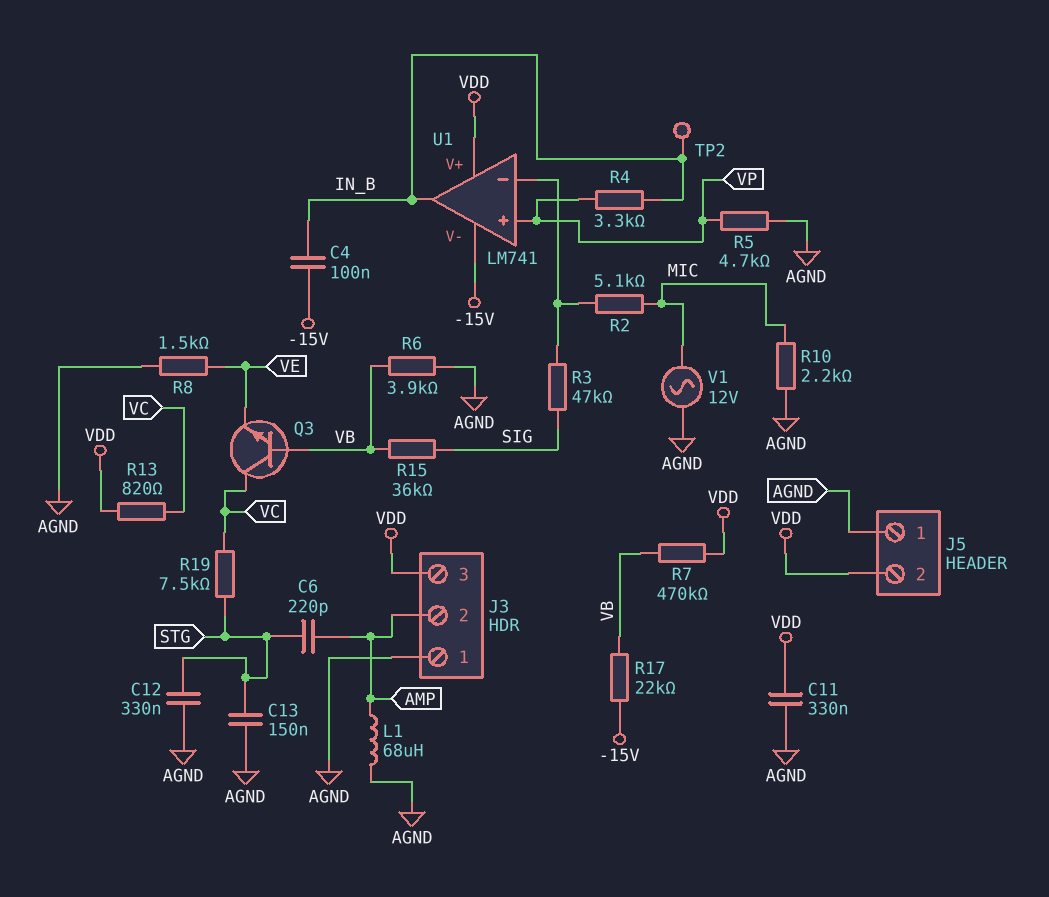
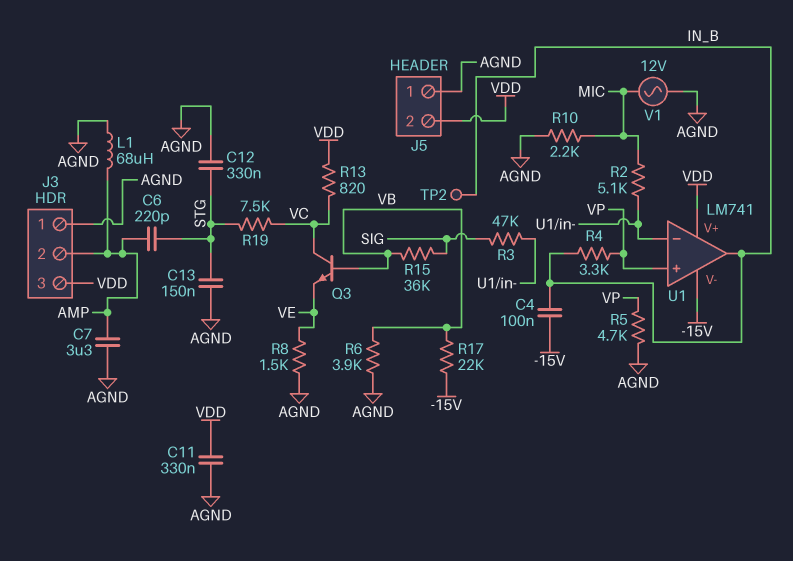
C7: none -> 3.3uF (AGND, AMP)
R7: 470k (VB, VDD) -> none

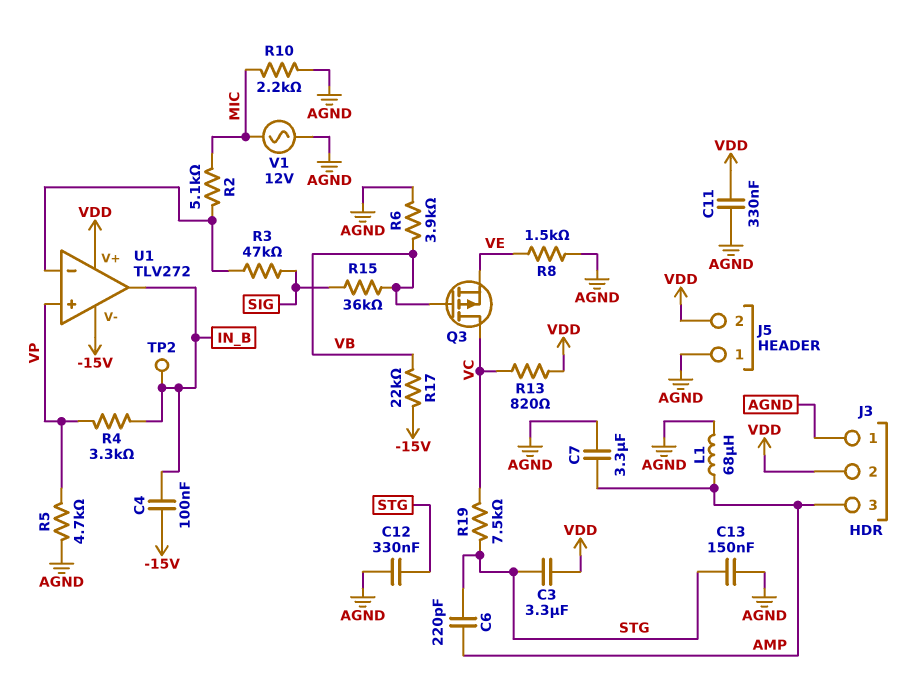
C3: none -> 3.3uF (STG, VDD)
J3 pin 2: AMP -> VDD
J3 pin 3: VDD -> AMP
Q3: NPN (B VB, C VC, E VE) -> PMOS (G VB, D VC, S VE)
U1: LM741 -> TLV272

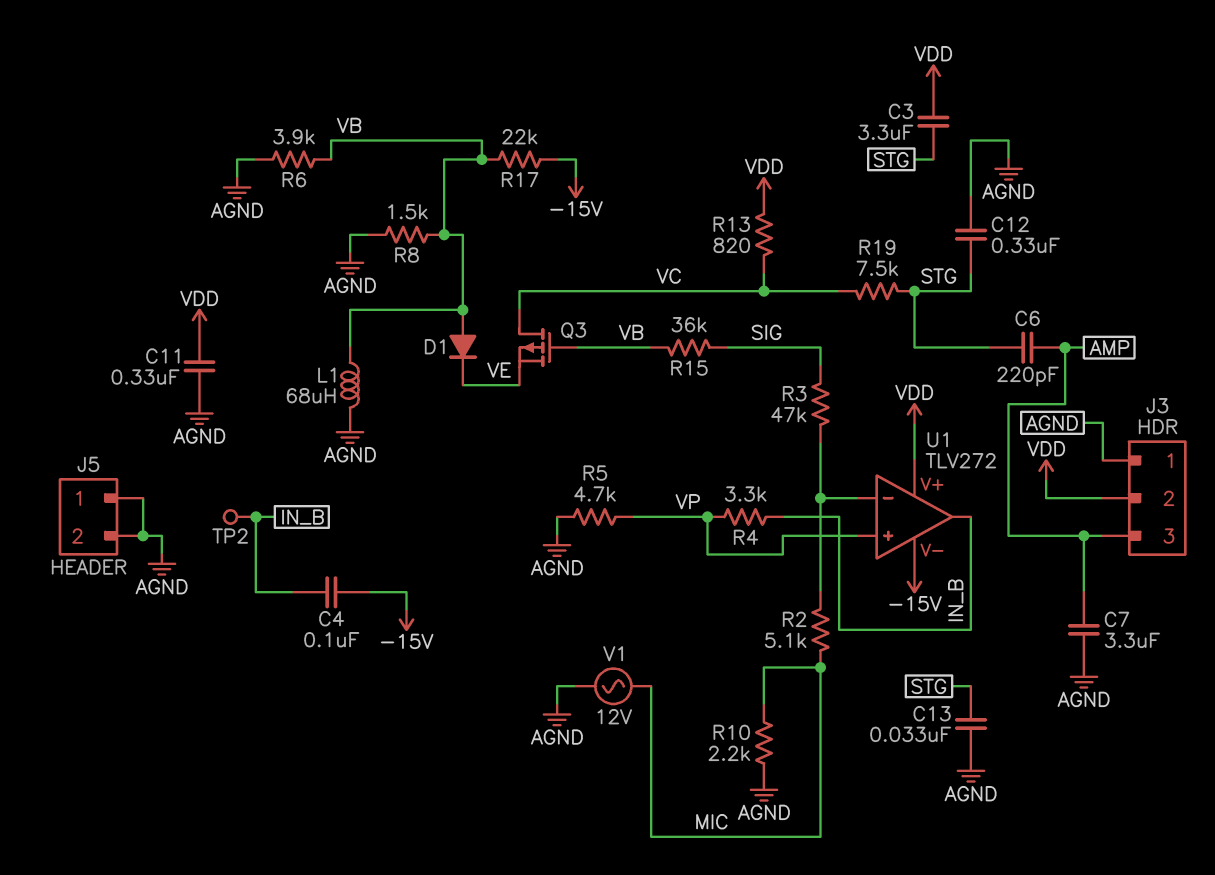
C13: 150nF (AGND, STG) -> 33nF (AGND, STG)
D1: none -> diode (A VB, K VE)
J5 pin 2: VDD -> AGND
L1: 68uH (AGND, AMP) -> 68uH (AGND, VB)
R8: 1.5k (AGND, VE) -> 1.5k (AGND, VB)

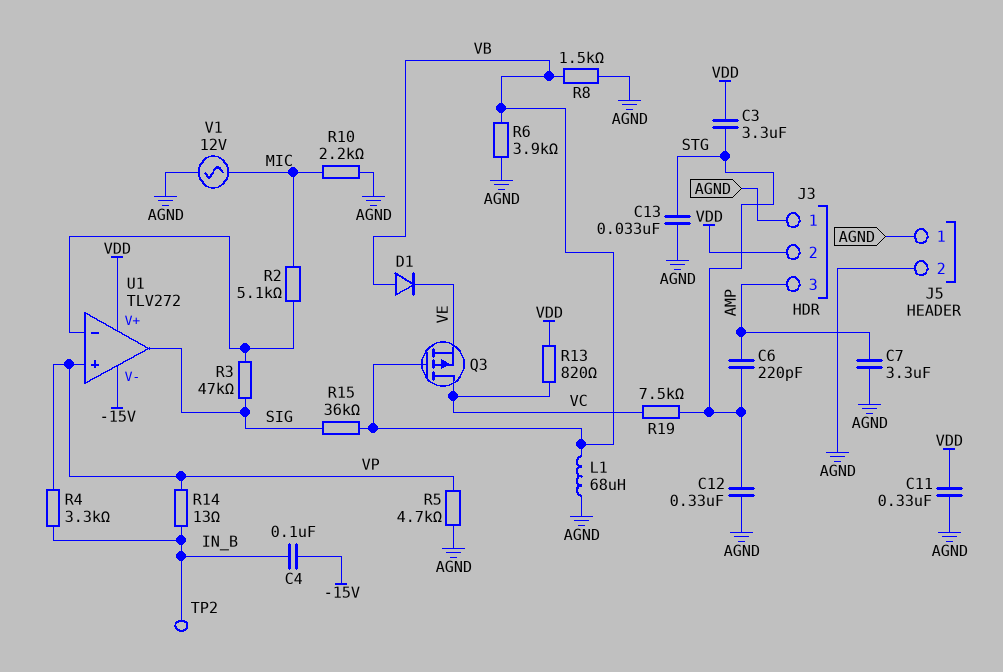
R14: none -> 13 (IN_B, VP)
R17: 22k (-15V, VB) -> none
U1 pin out: IN_B -> SIG

